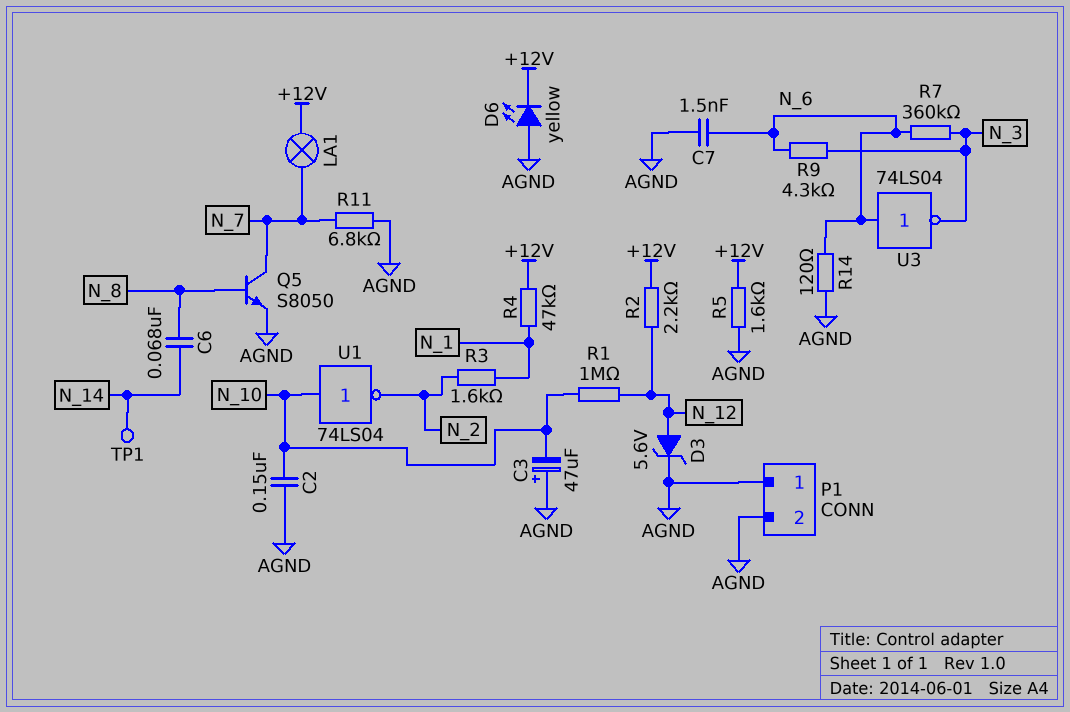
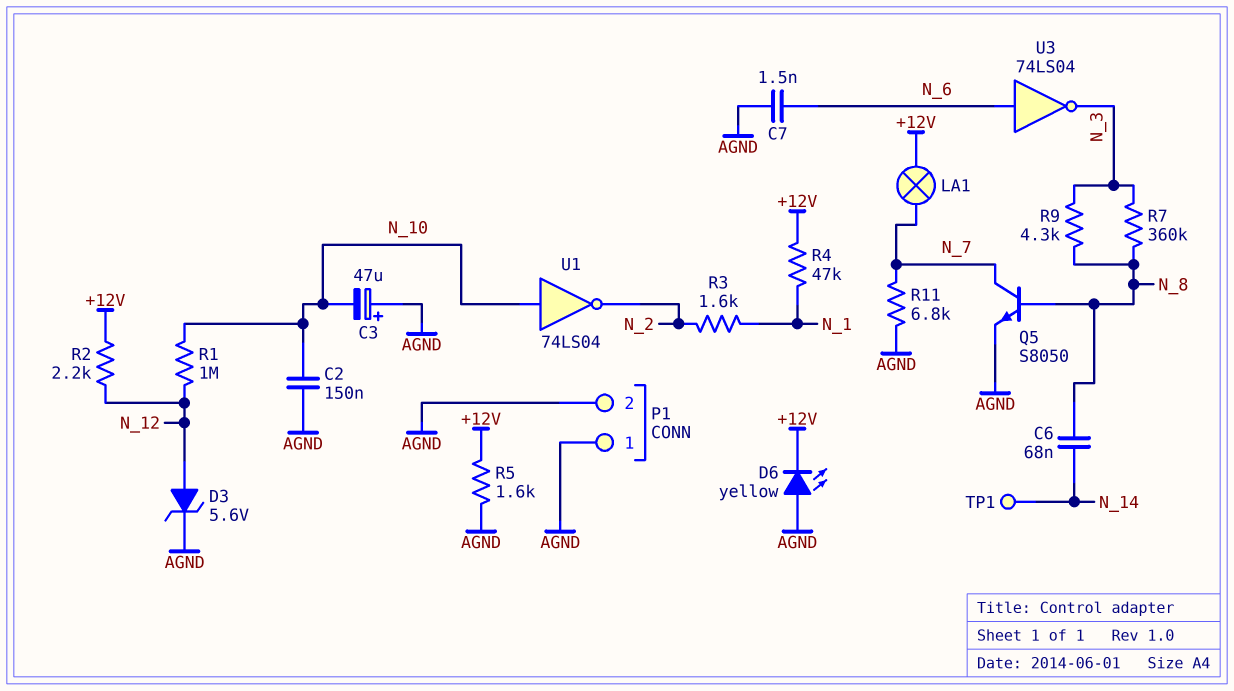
R7: 360k (N_3, N_6) -> 360k (N_3, N_8)
R9: 4.3k (N_3, N_6) -> 4.3k (N_3, N_8)
R14: 120 (AGND, N_6) -> none

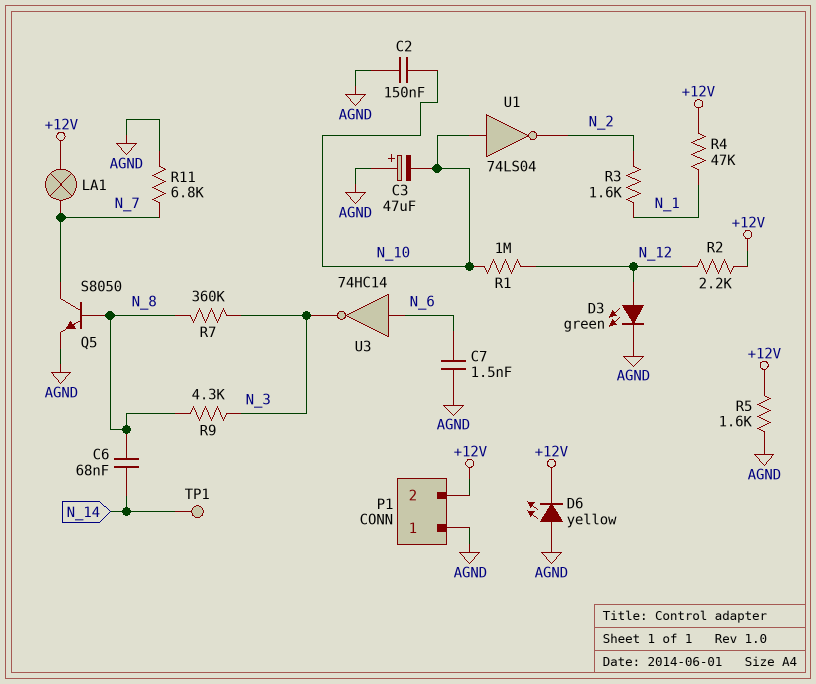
D3: zener 5.6V (A N_12, K AGND) -> LED green (A N_12, K AGND)
P1 pin 2: AGND -> +12V
U3: NOT 74LS04 (in N_6, out N_3) -> NOT 74HC14 (in N_6, out N_3)

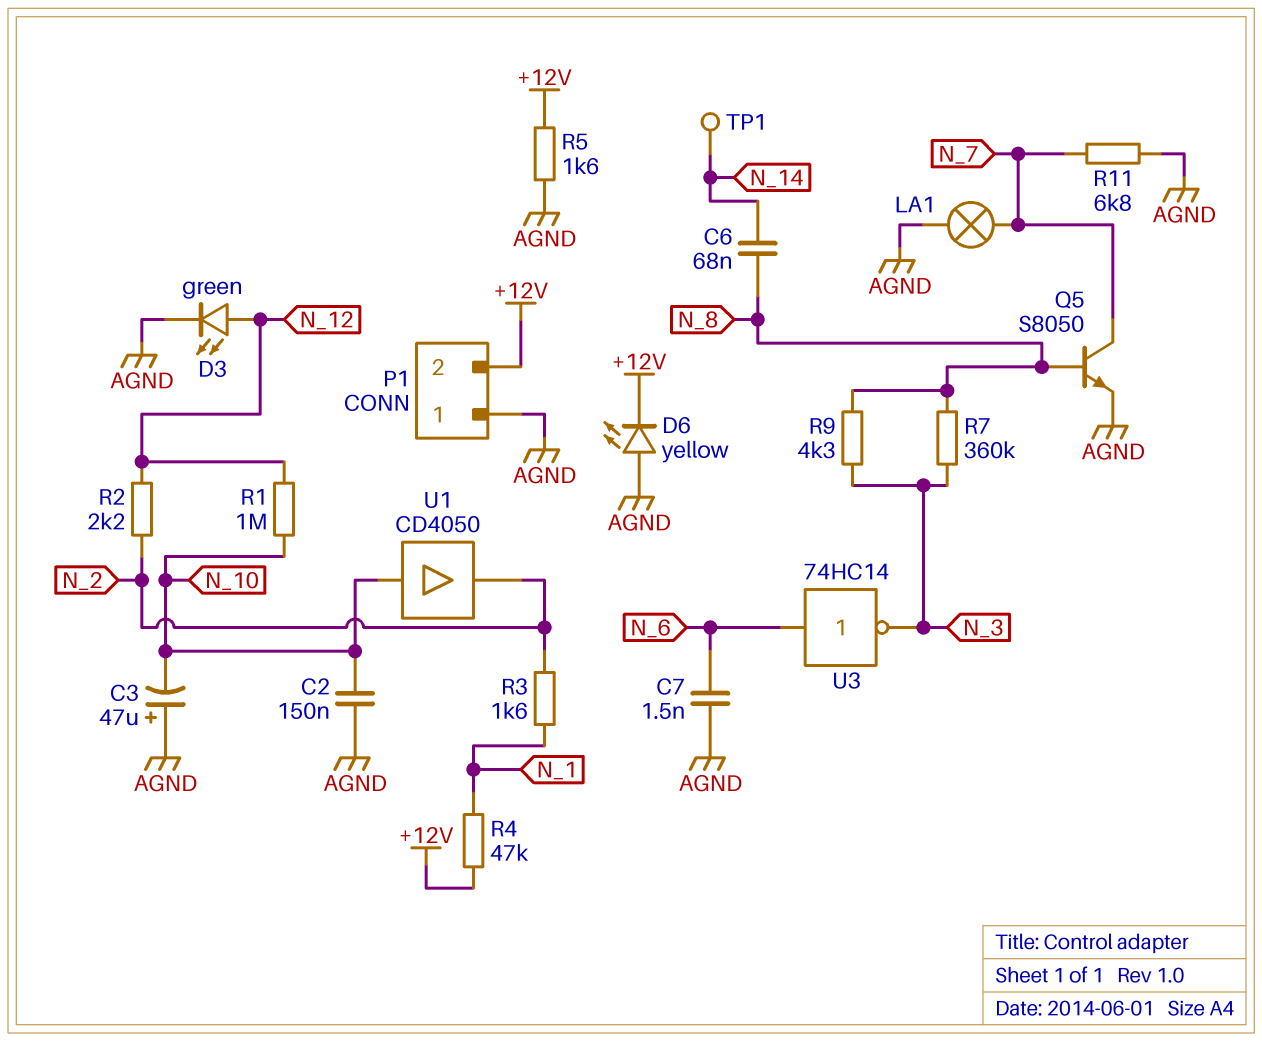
LA1: lamp (+12V, N_7) -> lamp (AGND, N_7)
R2: 2.2k (+12V, N_12) -> 2.2k (N_2, N_12)
U1: NOT 74LS04 (in N_10, out N_2) -> buffer CD4050 (in N_10, out N_2)

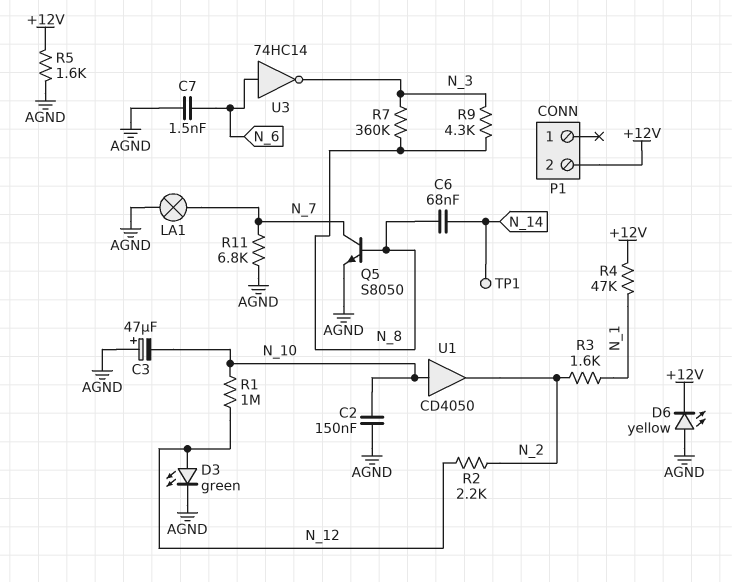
P1 pin 1: AGND -> none

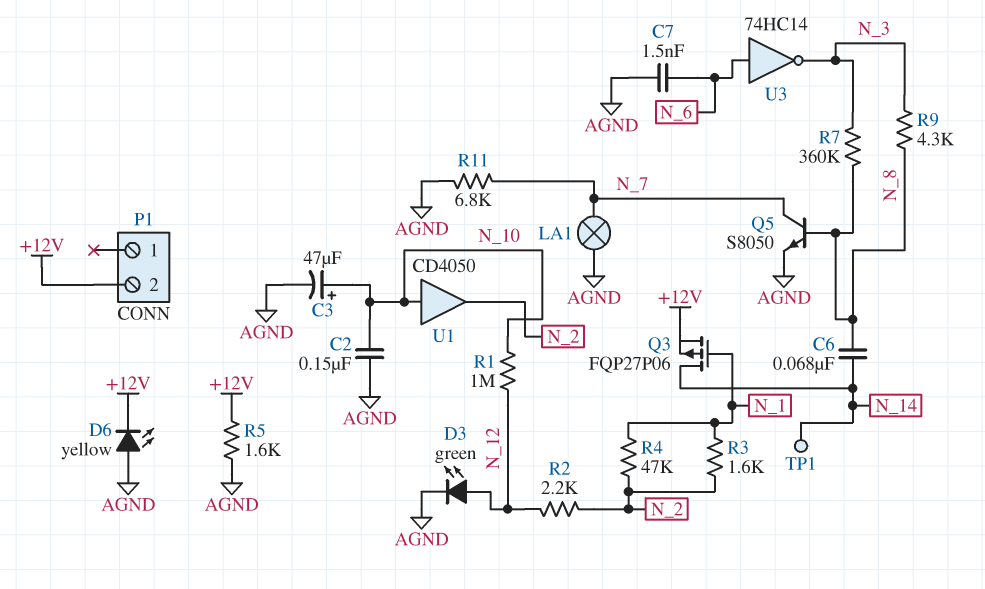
C3: 47uF (plus AGND, minus N_10) -> 47uF (plus N_10, minus AGND)
Q3: none -> PMOS FQP27P06 (G N_1, D N_14, S +12V)
R4: 47k (+12V, N_1) -> 47k (N_1, N_2)

